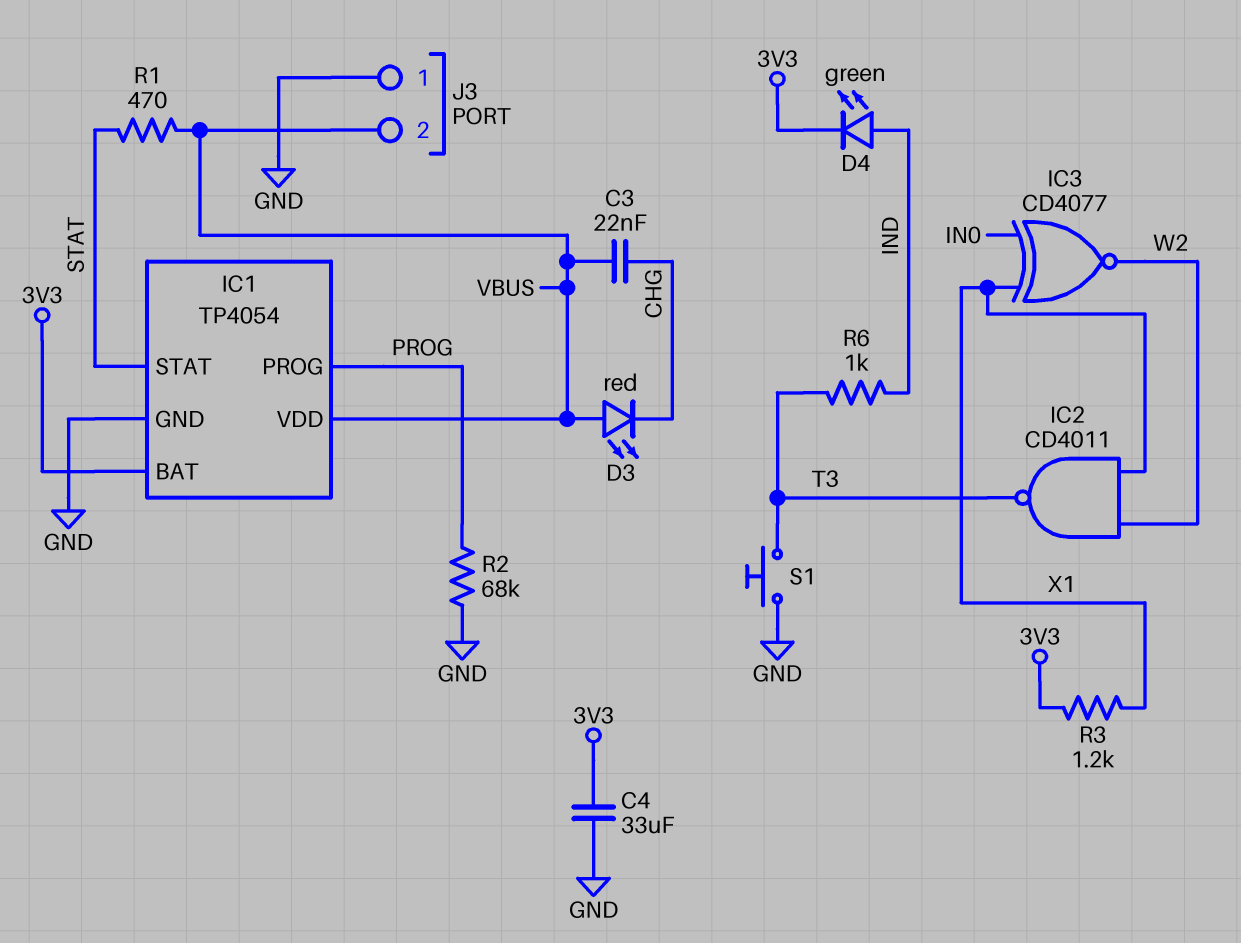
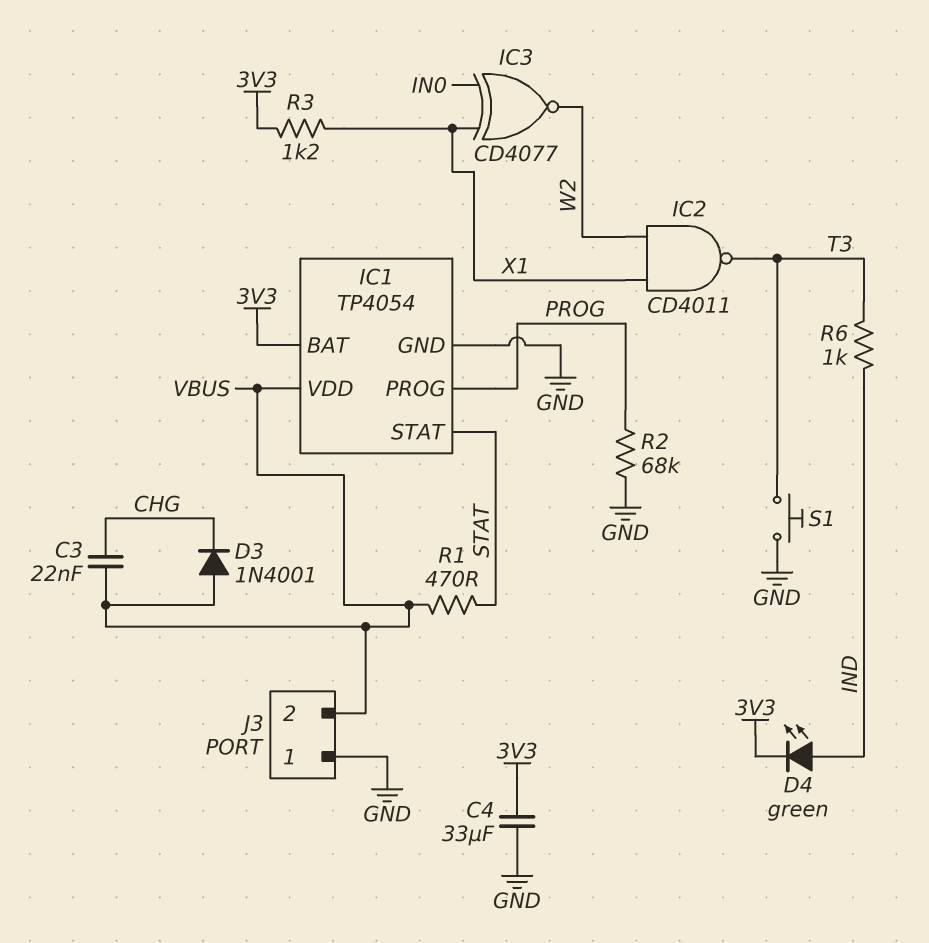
D3: LED red (A VBUS, K CHG) -> diode 1N4001 (A VBUS, K CHG)

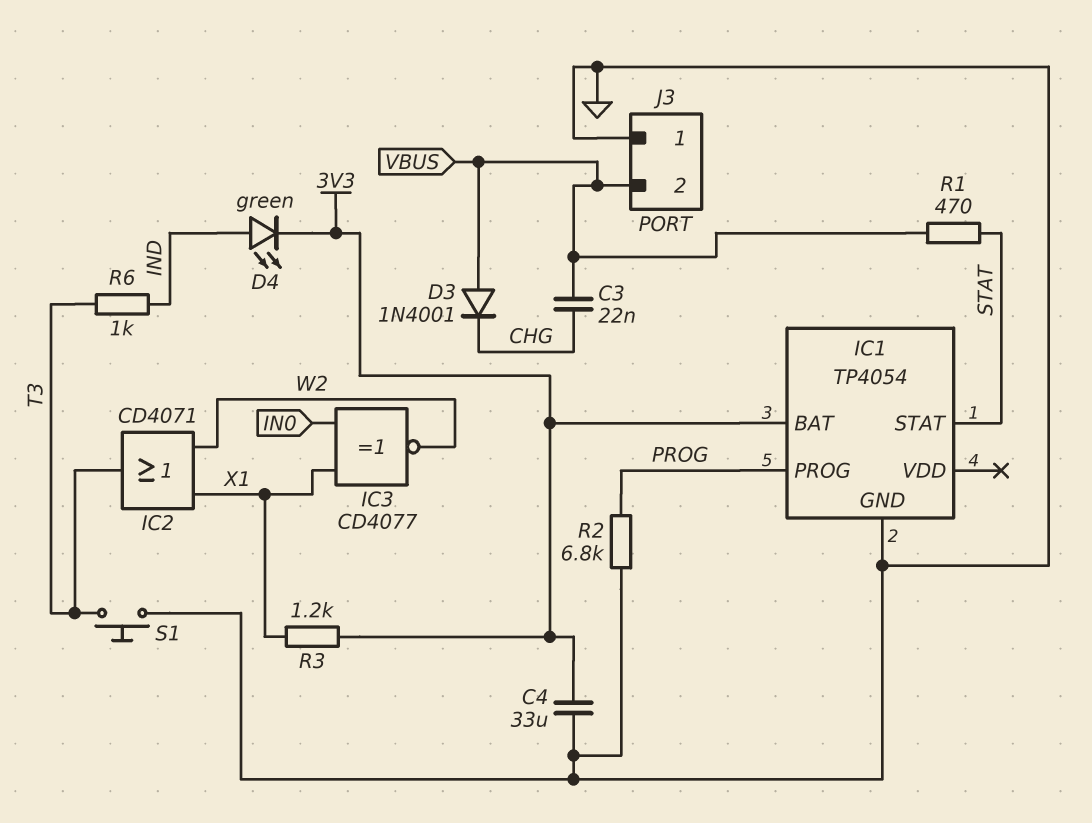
IC1 pin VDD: VBUS -> none
IC2: NAND CD4011 (in W2, in X1, out T3) -> OR CD4071 (in W2, in X1, out T3)
R2: 68k (GND, PROG) -> 6.8k (GND, PROG)

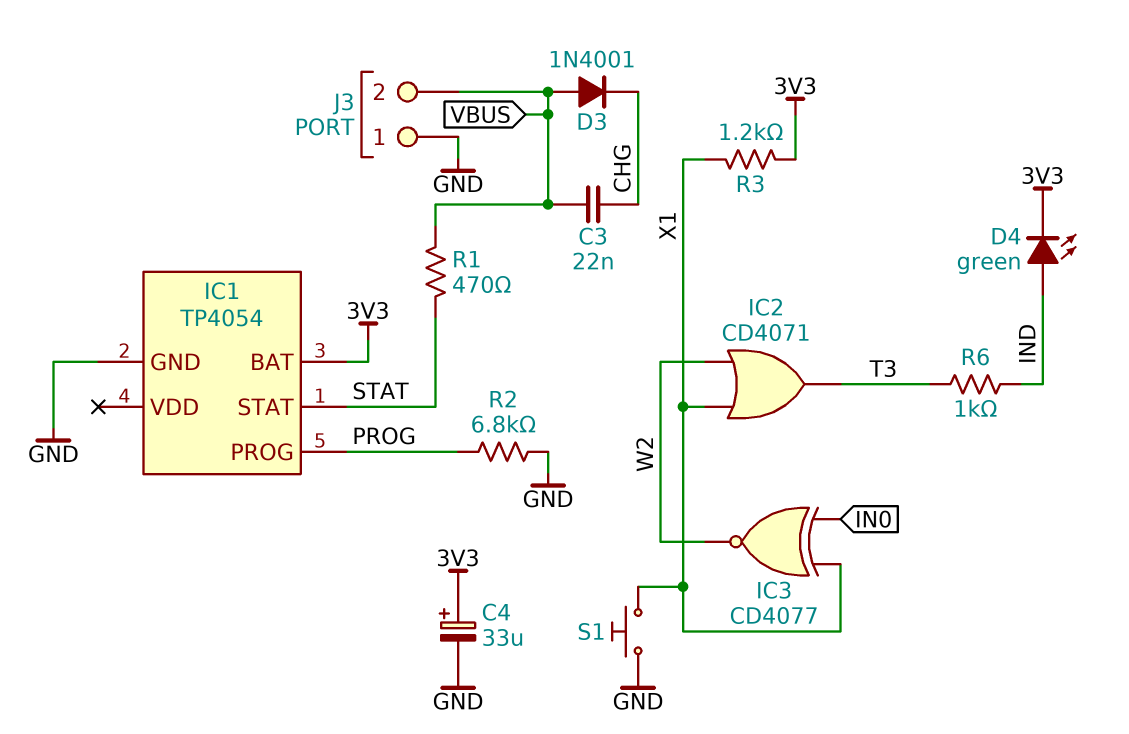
C4: 33uF (3V3, GND) -> 33uF (plus 3V3, minus GND)
S1: button (GND, T3) -> button (GND, X1)

